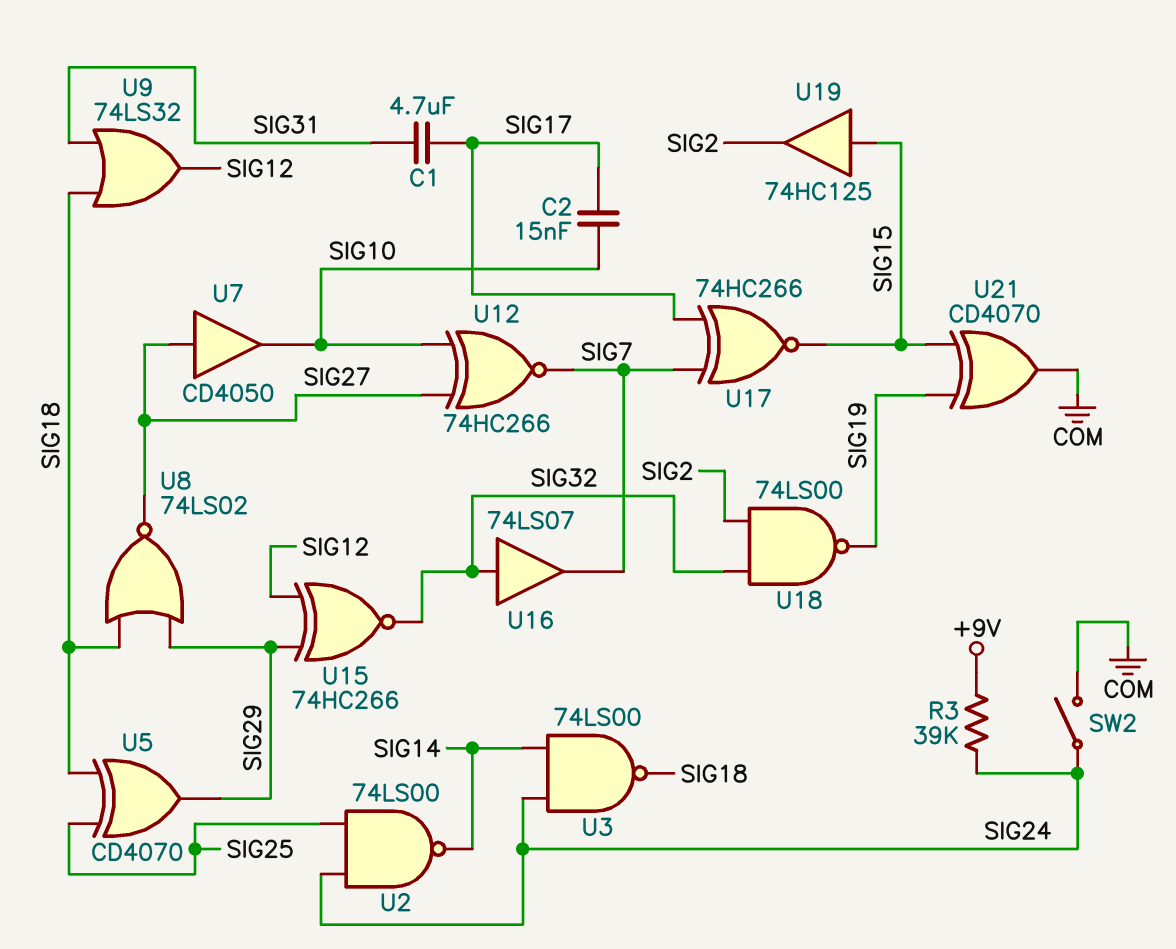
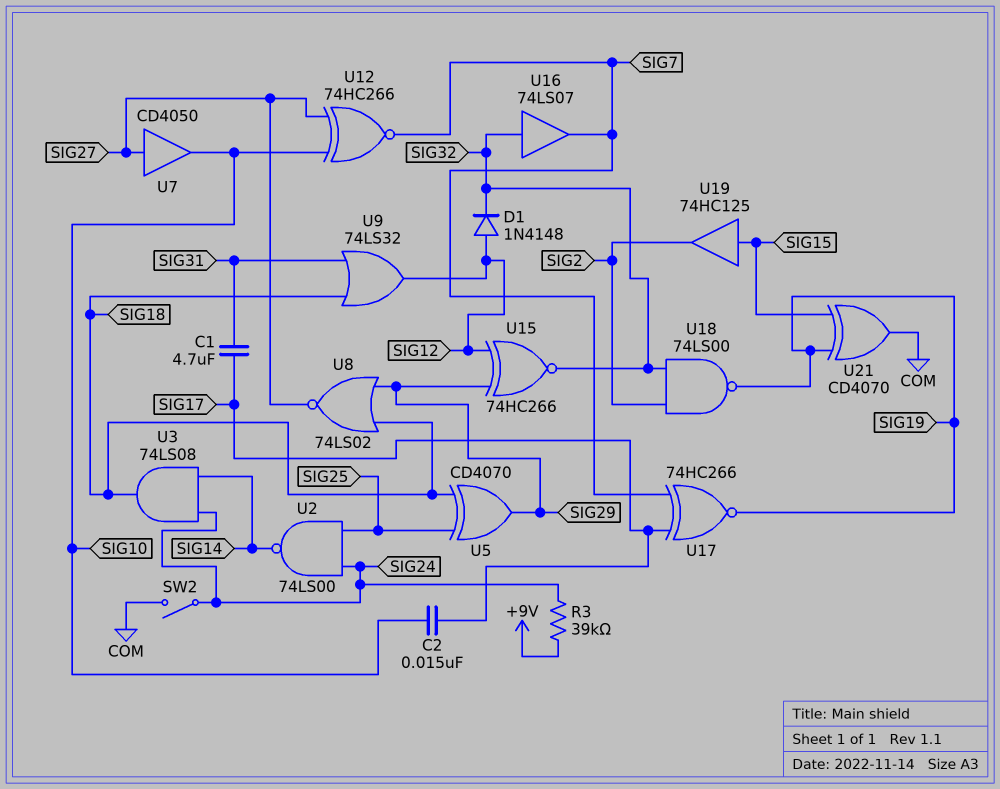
D1: none -> diode 1N4148 (A SIG12, K SIG32)
U3: NAND 74LS00 (in SIG14, in SIG24, out SIG18) -> AND 74LS08 (in SIG14, in SIG24, out SIG18)
U17: XNOR 74HC266 (in SIG7, in SIG17, out SIG15) -> XNOR 74HC266 (in SIG7, in SIG17, out SIG19)

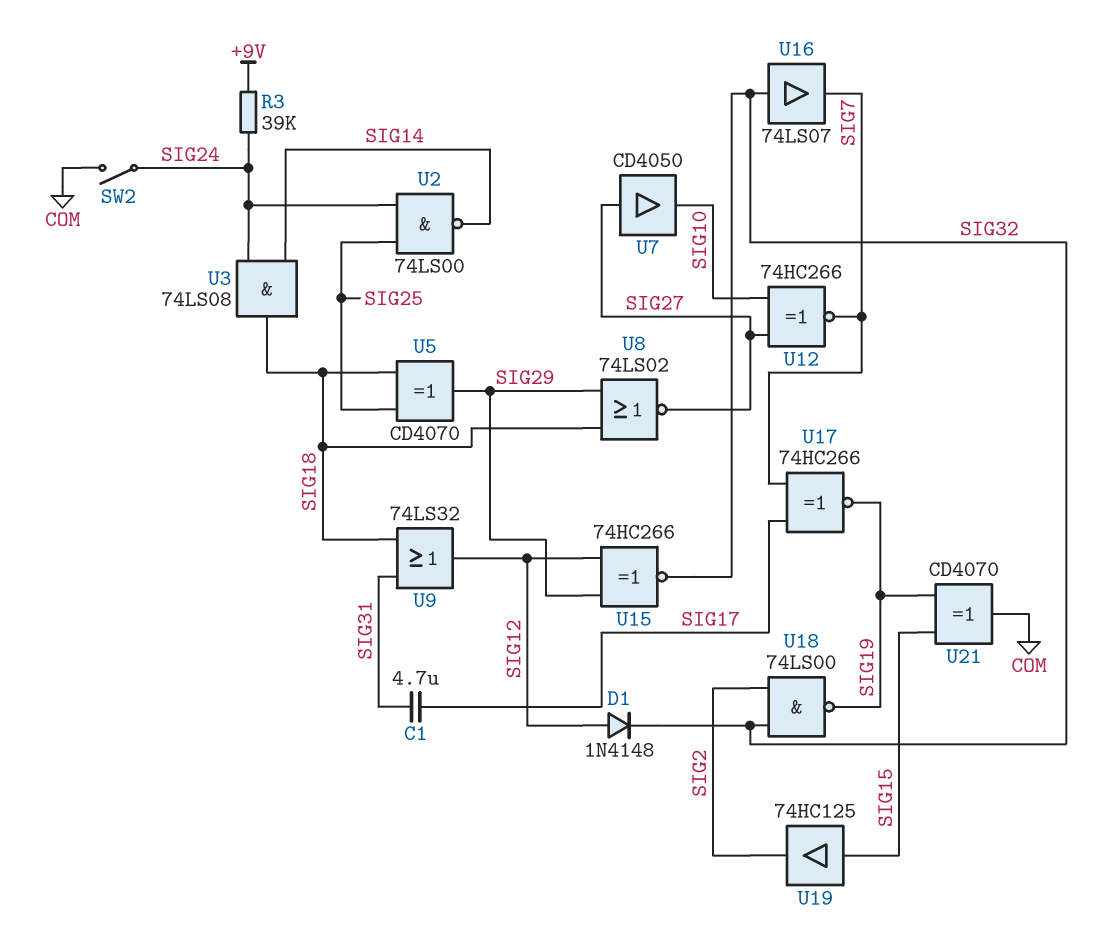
C2: 15nF (SIG10, SIG17) -> none

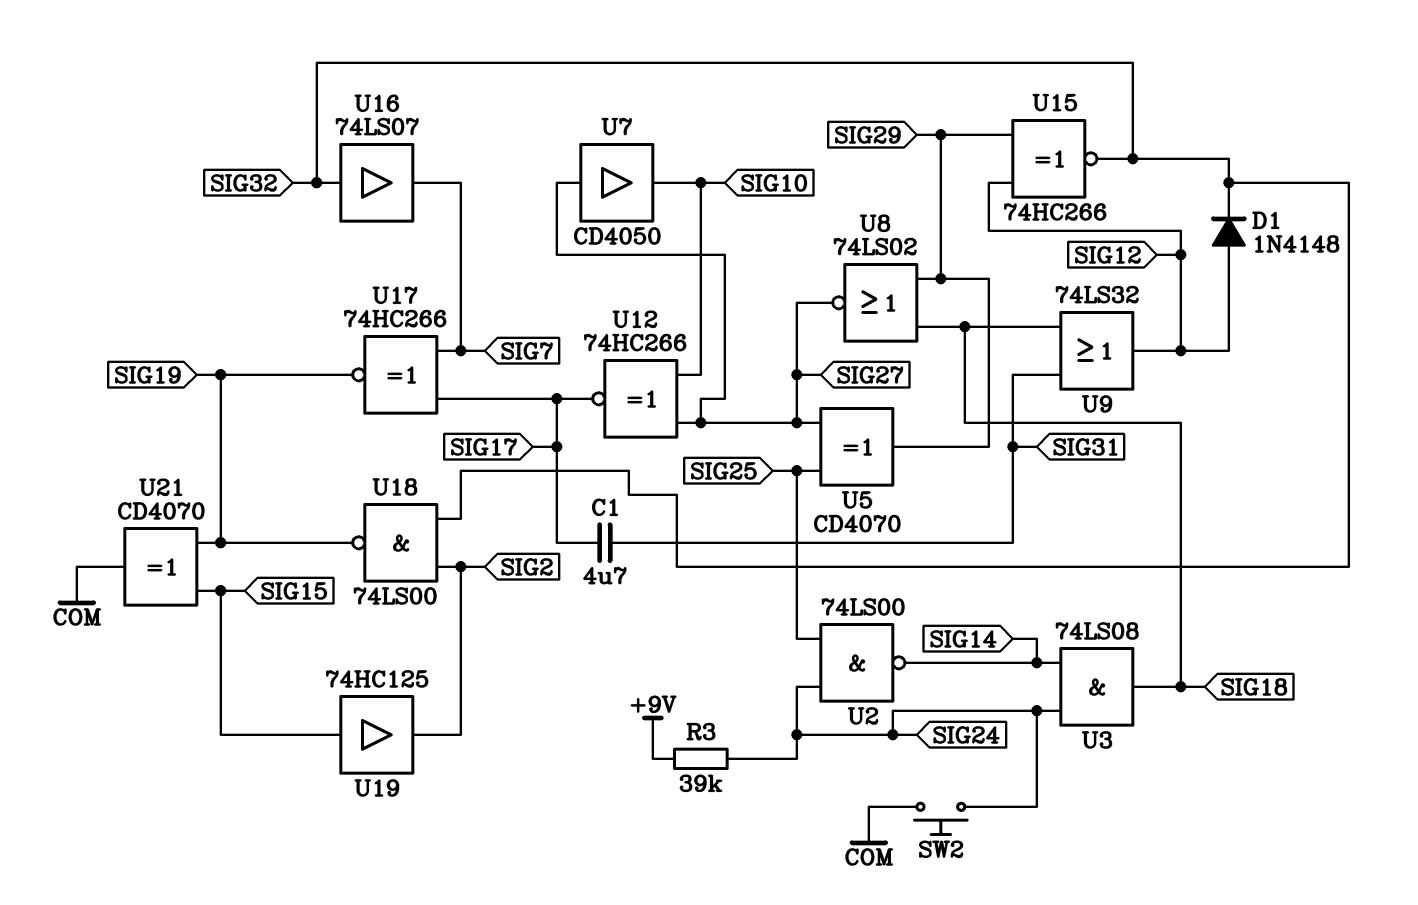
SW2: switch (COM, SIG24) -> button (COM, SIG24)
U5: XOR CD4070 (in SIG18, in SIG25, out SIG29) -> XOR CD4070 (in SIG25, in SIG27, out SIG29)
U12: XNOR 74HC266 (in SIG10, in SIG27, out SIG7) -> XNOR 74HC266 (in SIG10, in SIG27, out SIG17)

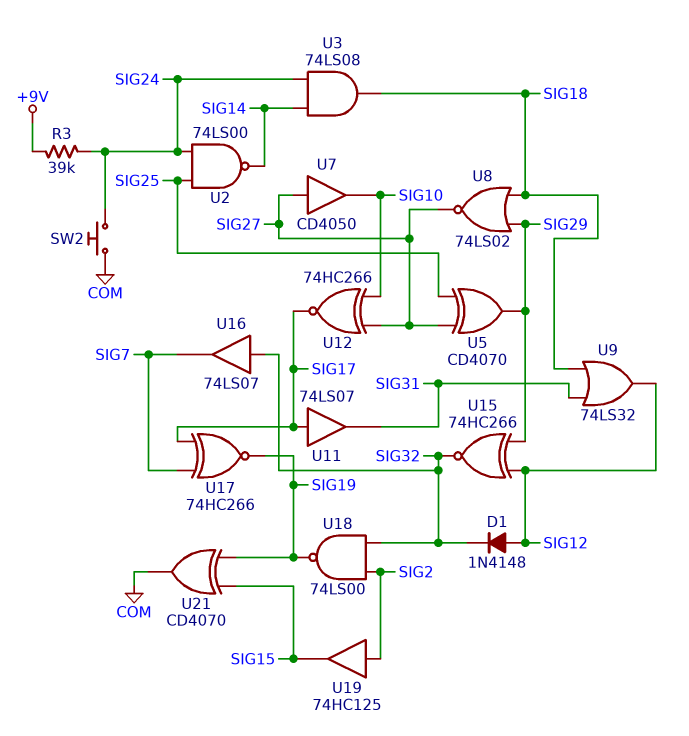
C1: 4.7uF (SIG17, SIG31) -> none
U11: none -> buffer 74LS07 (in SIG17, out SIG31)
U19: buffer 74HC125 (in SIG15, out SIG2) -> buffer 74HC125 (in SIG2, out SIG15)

